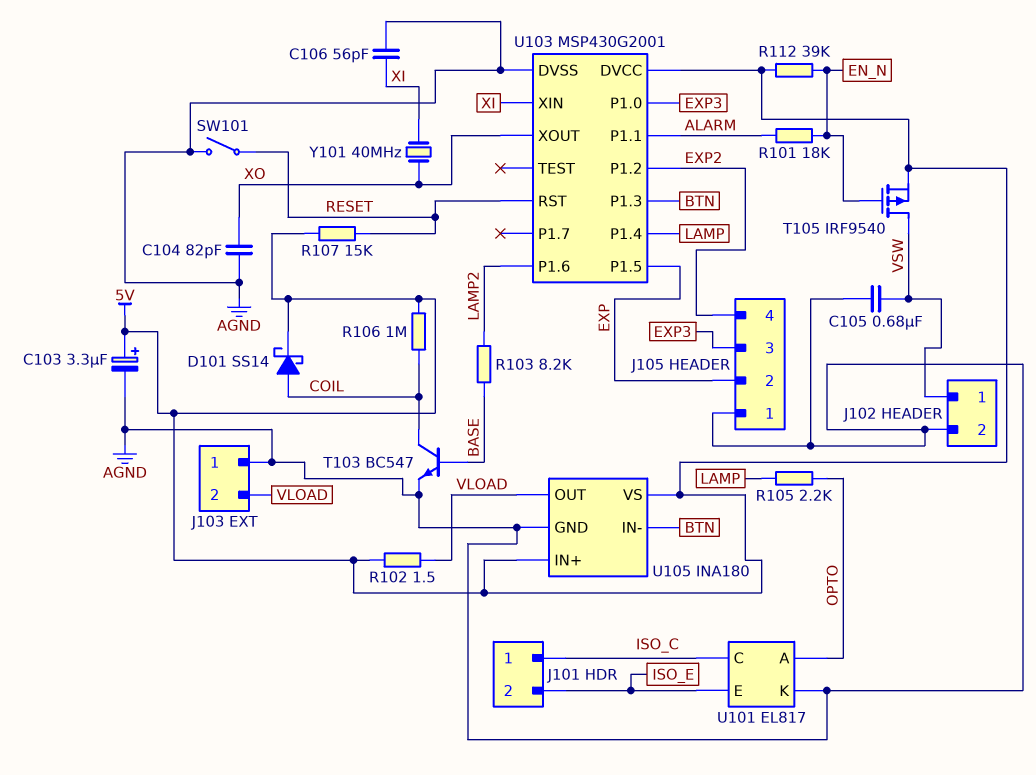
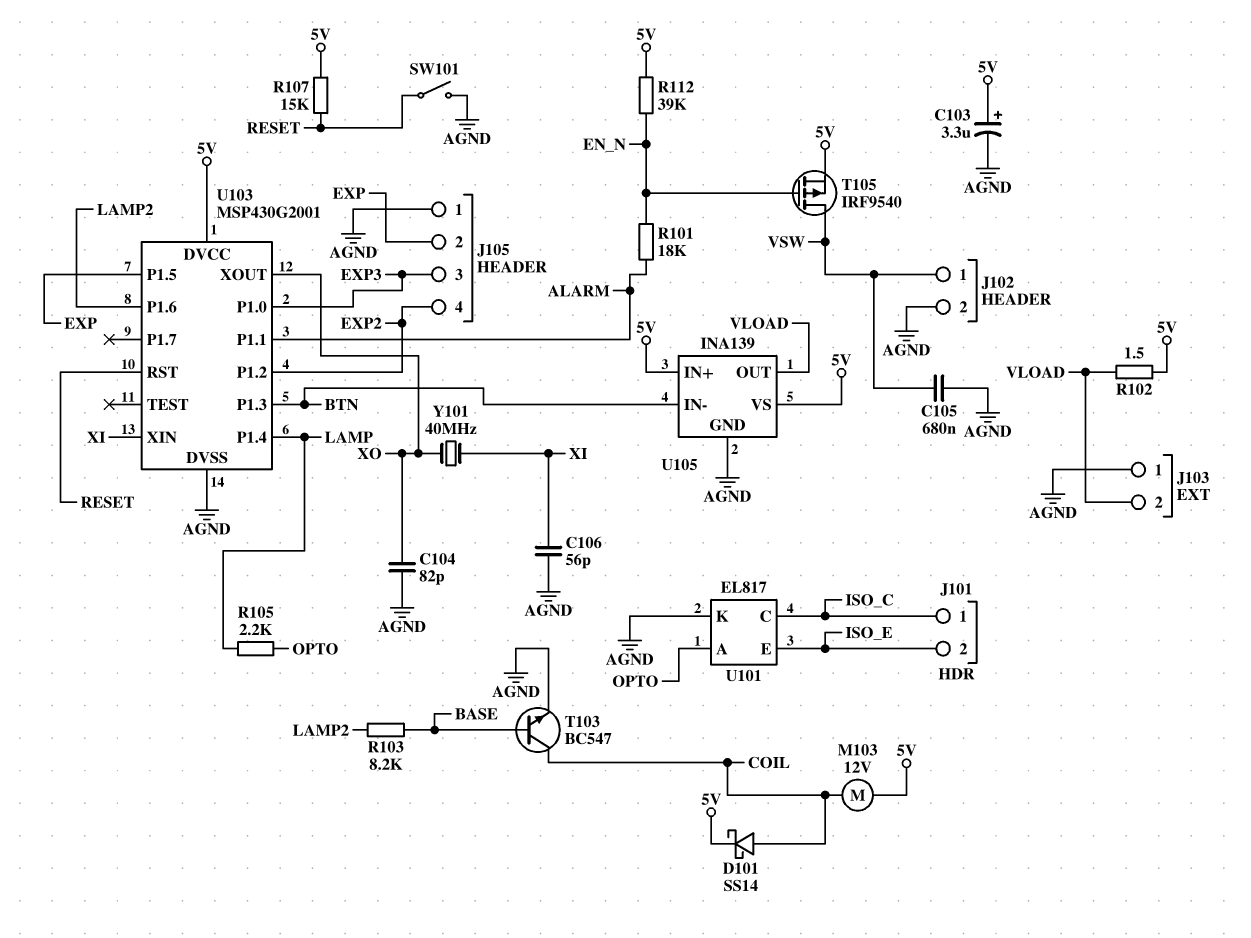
M103: none -> motor 12V (5V, COIL)
R106: 1M (5V, COIL) -> none
U105: INA180 -> INA139

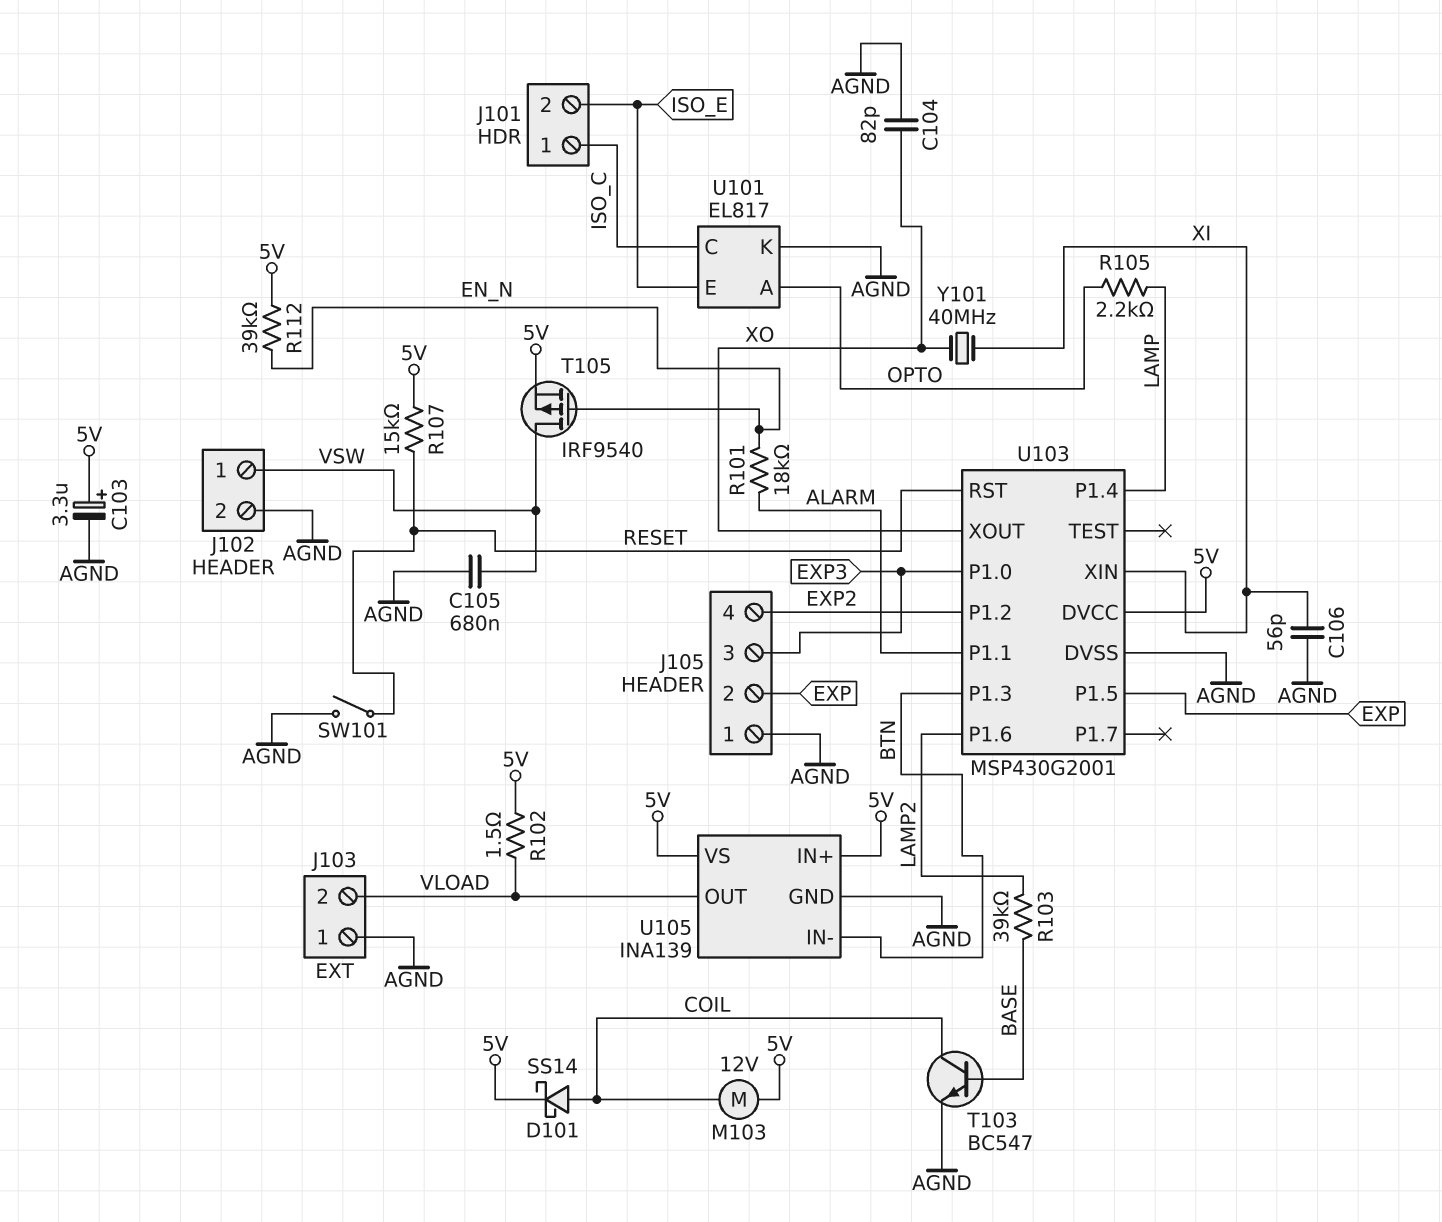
R103: 8.2k (BASE, LAMP2) -> 39k (BASE, LAMP2)

